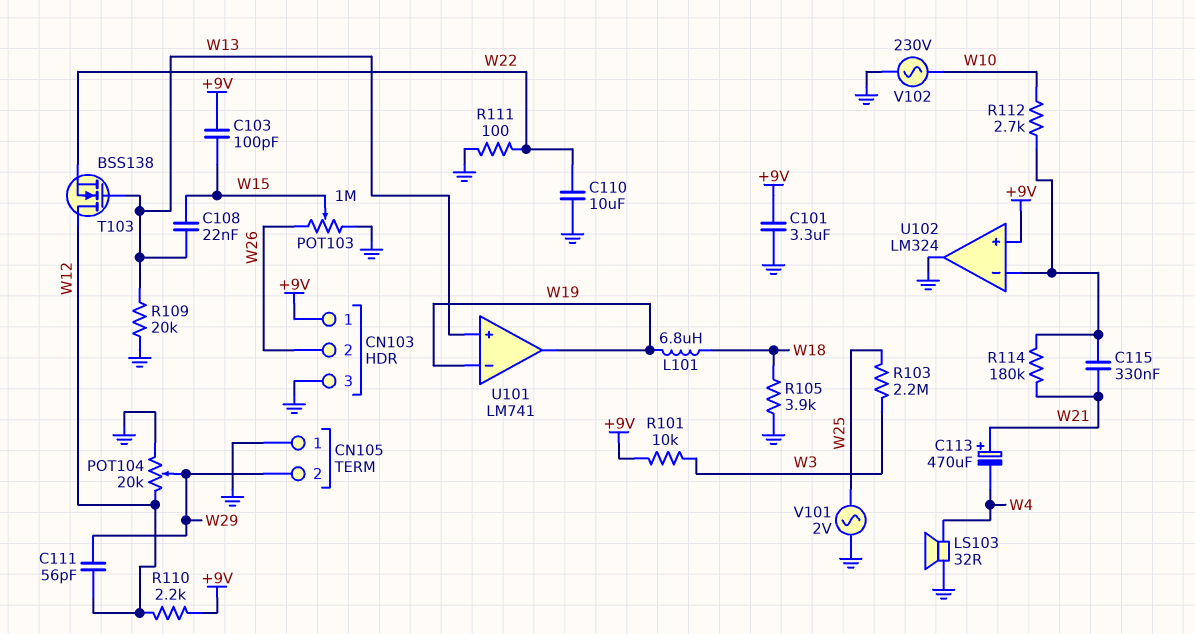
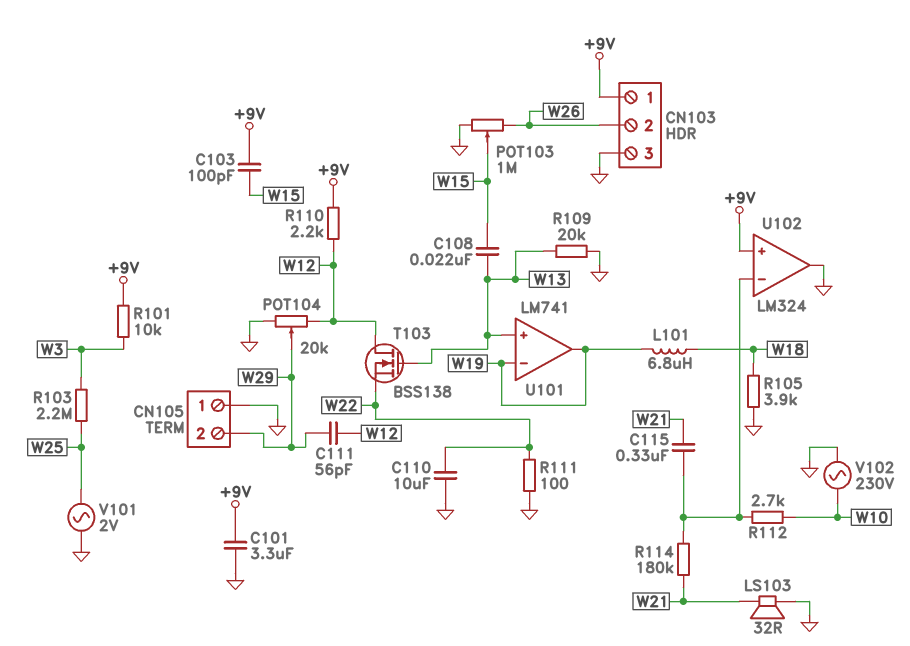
C113: 470uF (plus W21, minus W4) -> none
LS103: speaker 32R (GND, W4) -> speaker 32R (GND, W21)

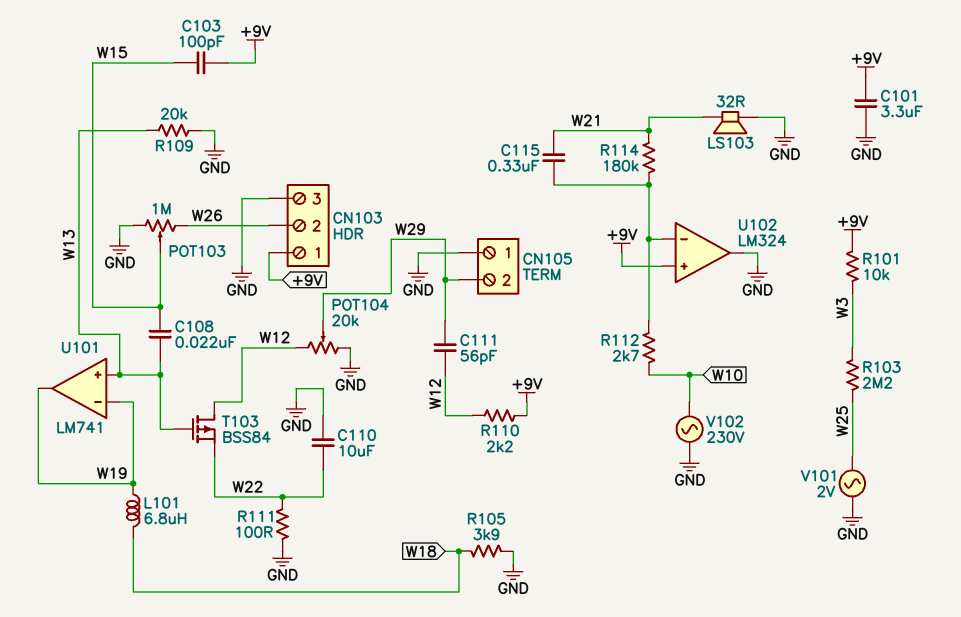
T103: NMOS BSS138 (G W13, D W12, S W22) -> PMOS BSS84 (G W13, D W12, S W22)

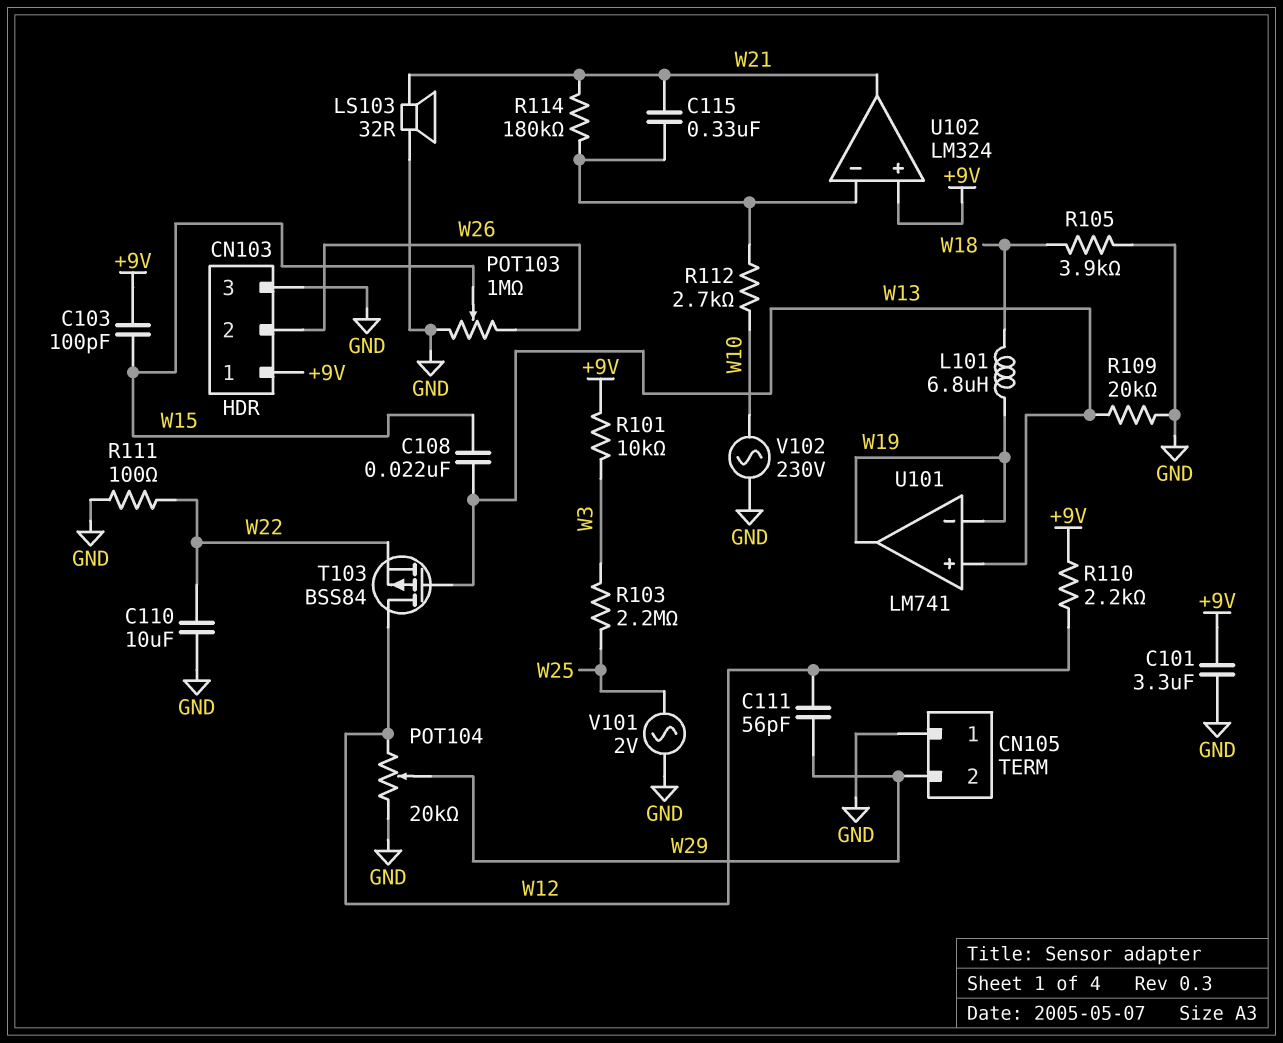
U102 pin out: GND -> W21

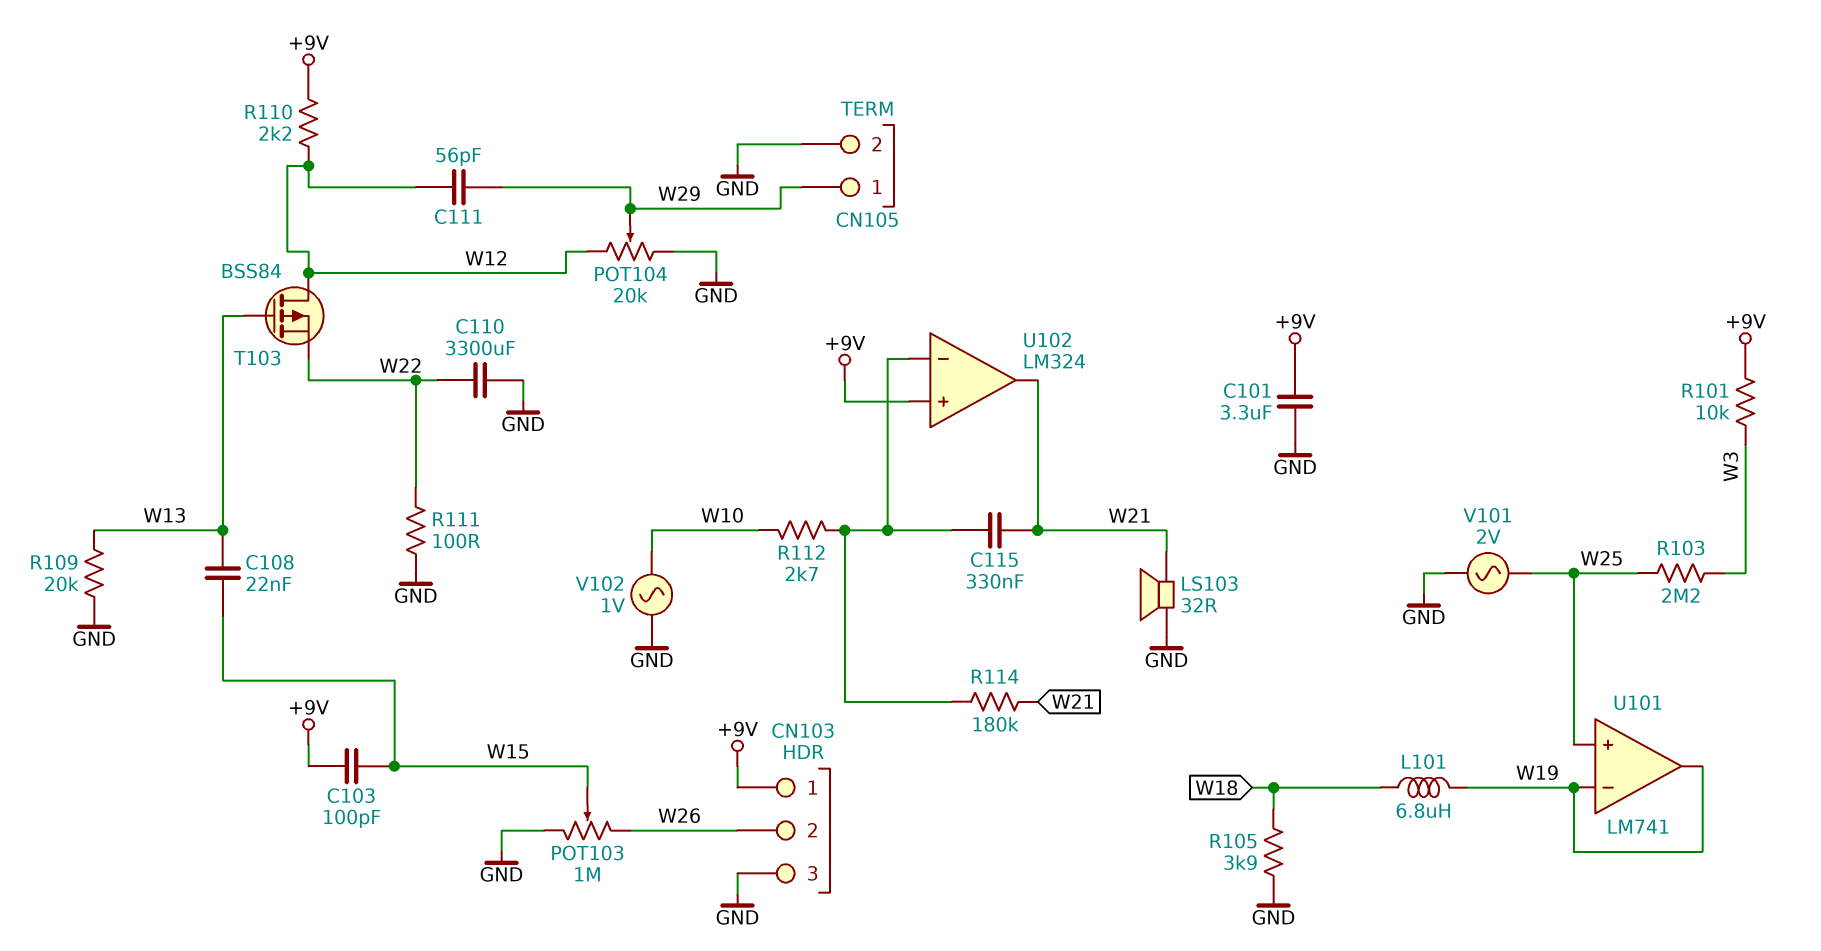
C110: 10uF (GND, W22) -> 3300uF (GND, W22)
CN105 pin 1: GND -> W29
CN105 pin 2: W29 -> GND
U101 pin in+: W13 -> W25
V102: AC 230V (GND, W10) -> AC 1V (GND, W10)

